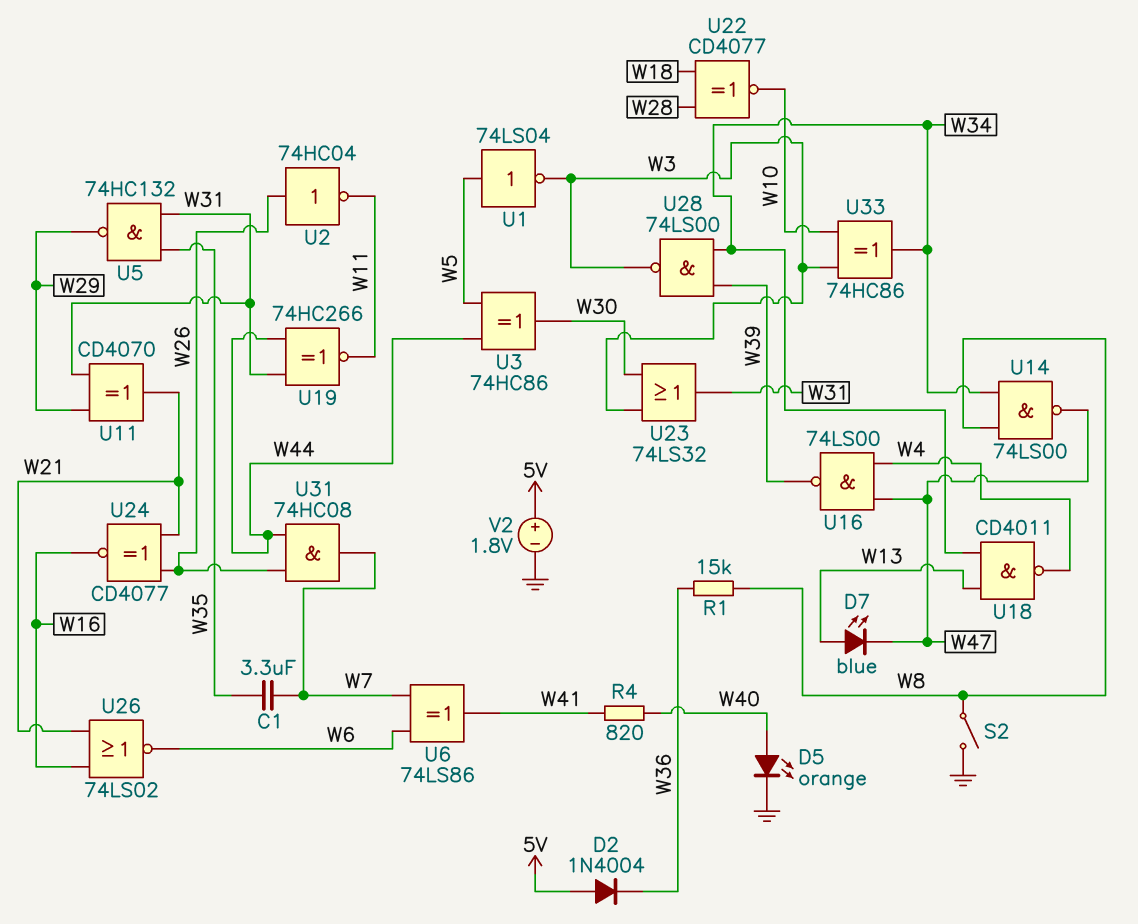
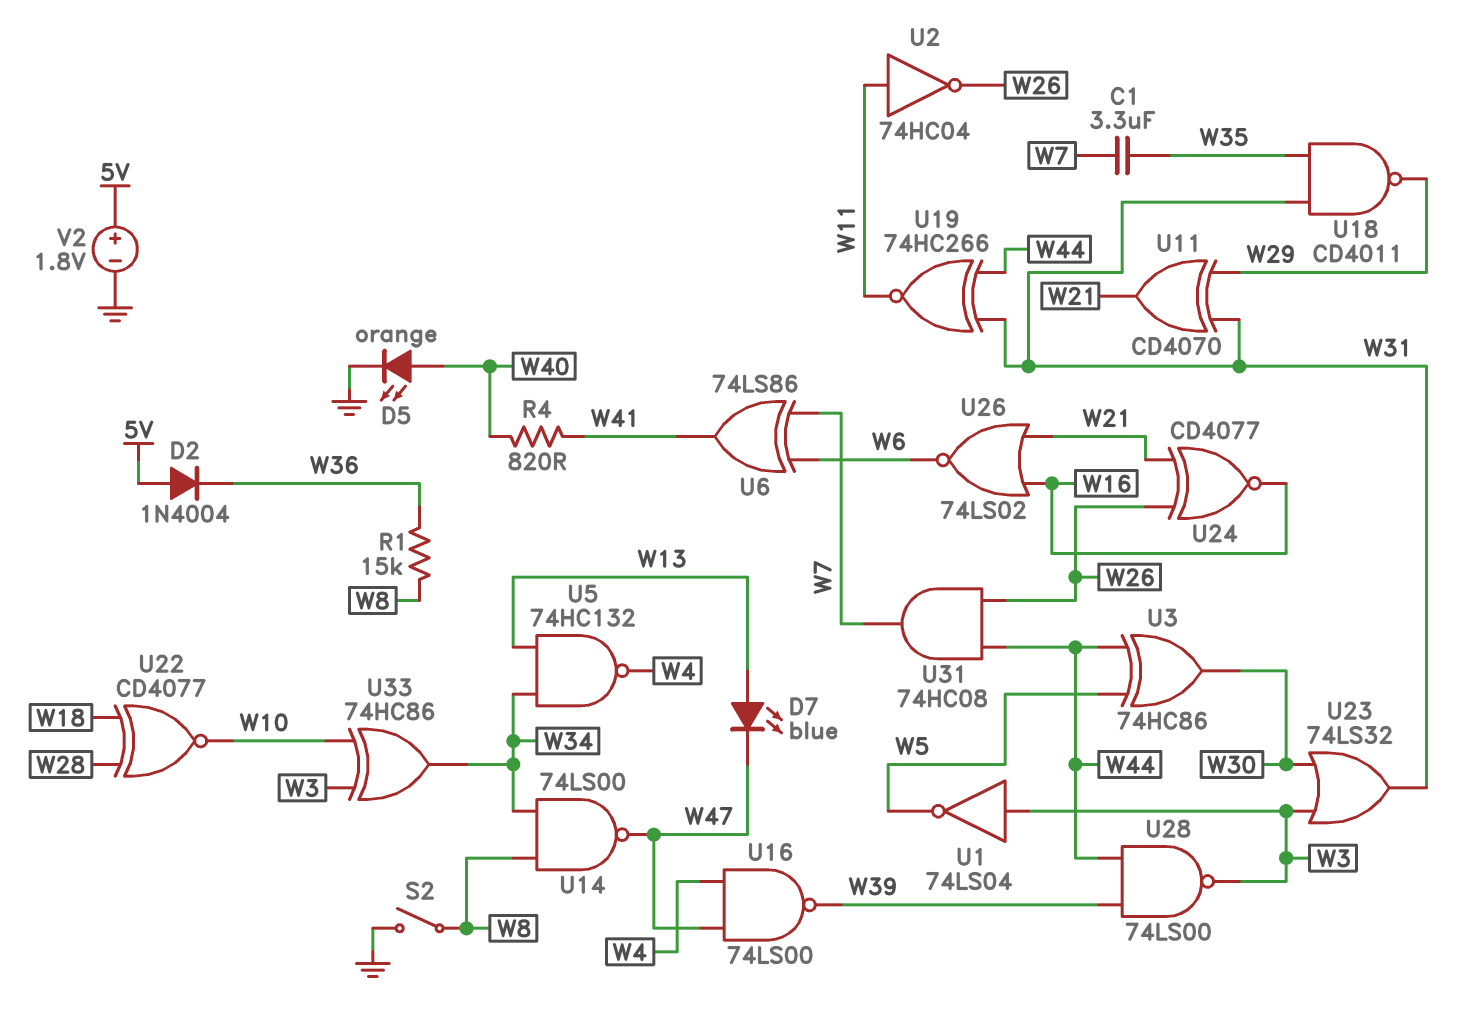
U1: NOT 74LS04 (in W5, out W3) -> NOT 74LS04 (in W3, out W5)
U2: NOT 74HC04 (in W26, out W11) -> NOT 74HC04 (in W11, out W26)
U5: NAND 74HC132 (in W31, in W35, out W29) -> NAND 74HC132 (in W13, in W34, out W4)
U18: NAND CD4011 (in W13, in W34, out W4) -> NAND CD4011 (in W31, in W35, out W29)
U28: NAND 74LS00 (in W34, in W39, out W3) -> NAND 74LS00 (in W39, in W44, out W3)

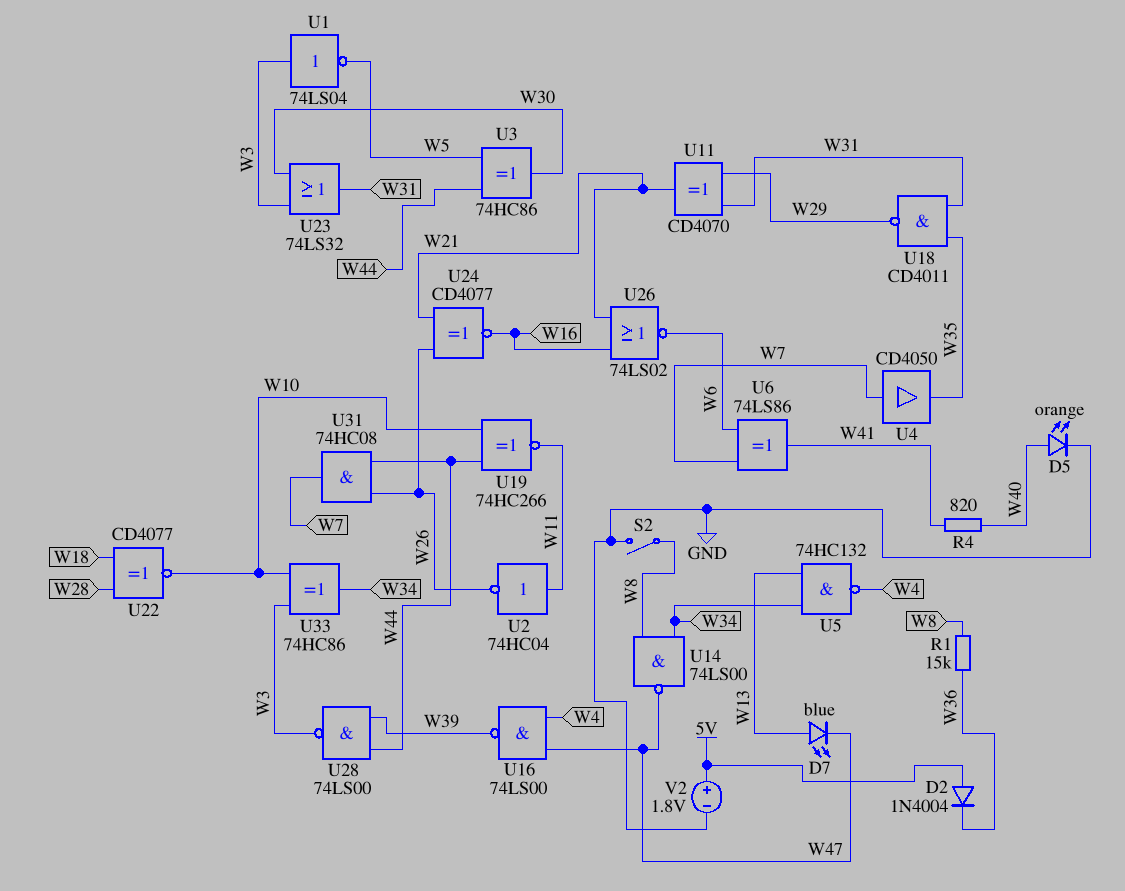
C1: 3.3uF (W7, W35) -> none
U4: none -> buffer CD4050 (in W7, out W35)
U19: XNOR 74HC266 (in W31, in W44, out W11) -> XNOR 74HC266 (in W10, in W44, out W11)

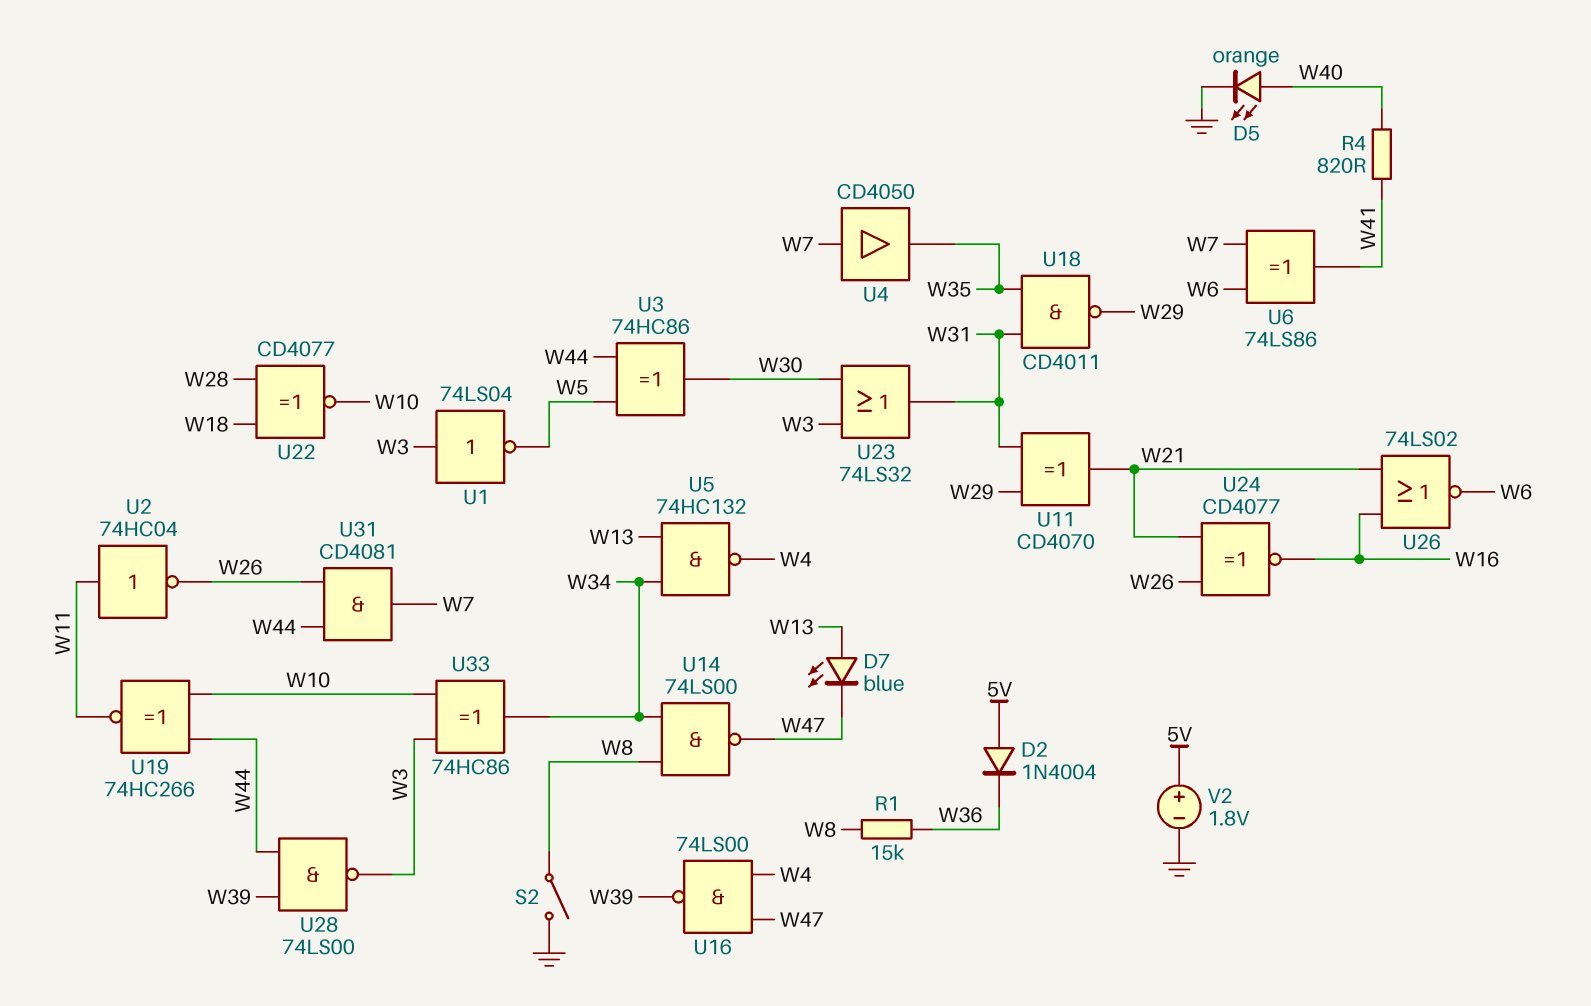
U31: AND 74HC08 (in W26, in W44, out W7) -> AND CD4081 (in W26, in W44, out W7)

